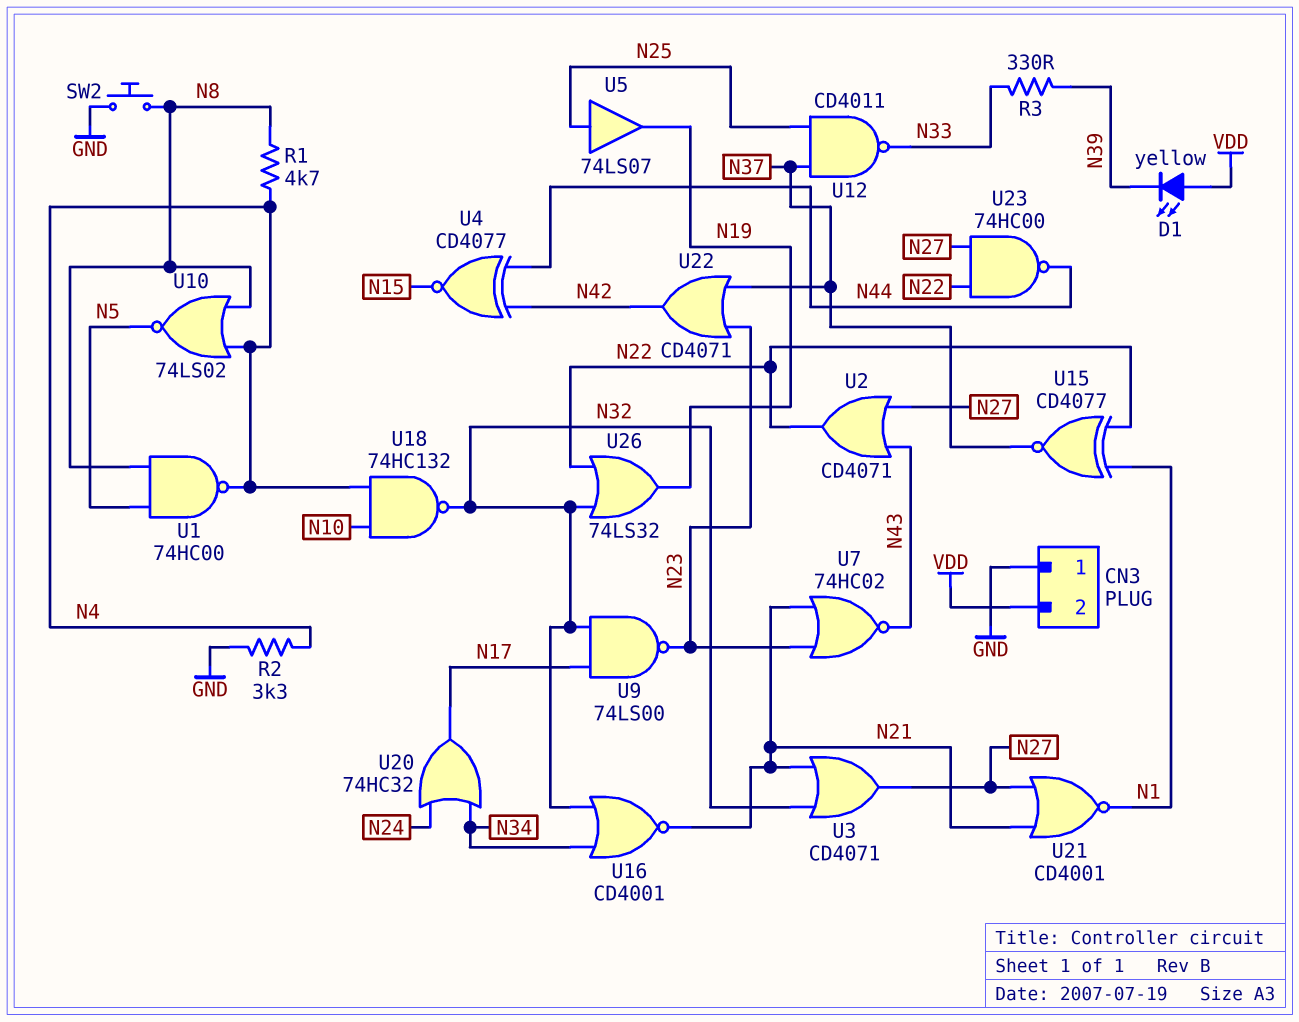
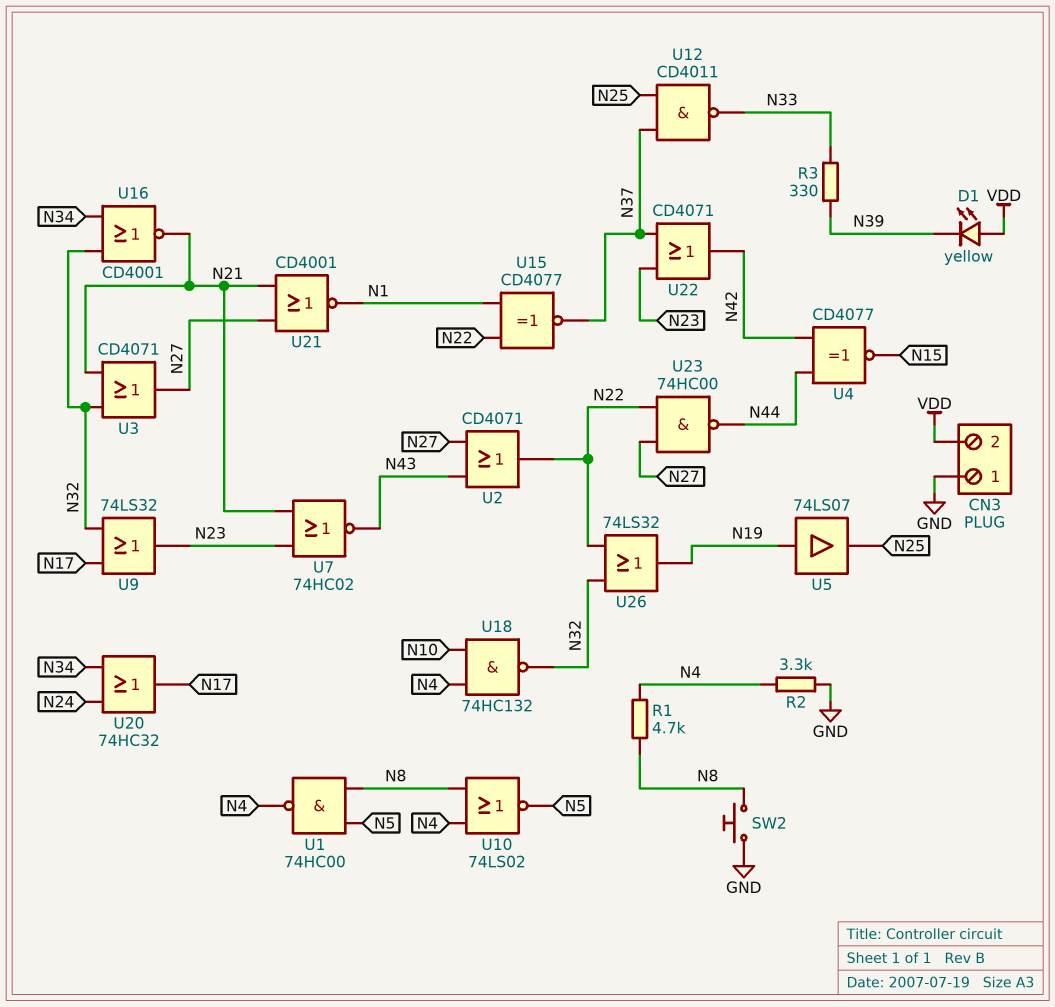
U5: buffer 74LS07 (in N25, out N19) -> buffer 74LS07 (in N19, out N25)
U9: NAND 74LS00 (in N17, in N32, out N23) -> OR 74LS32 (in N17, in N32, out N23)

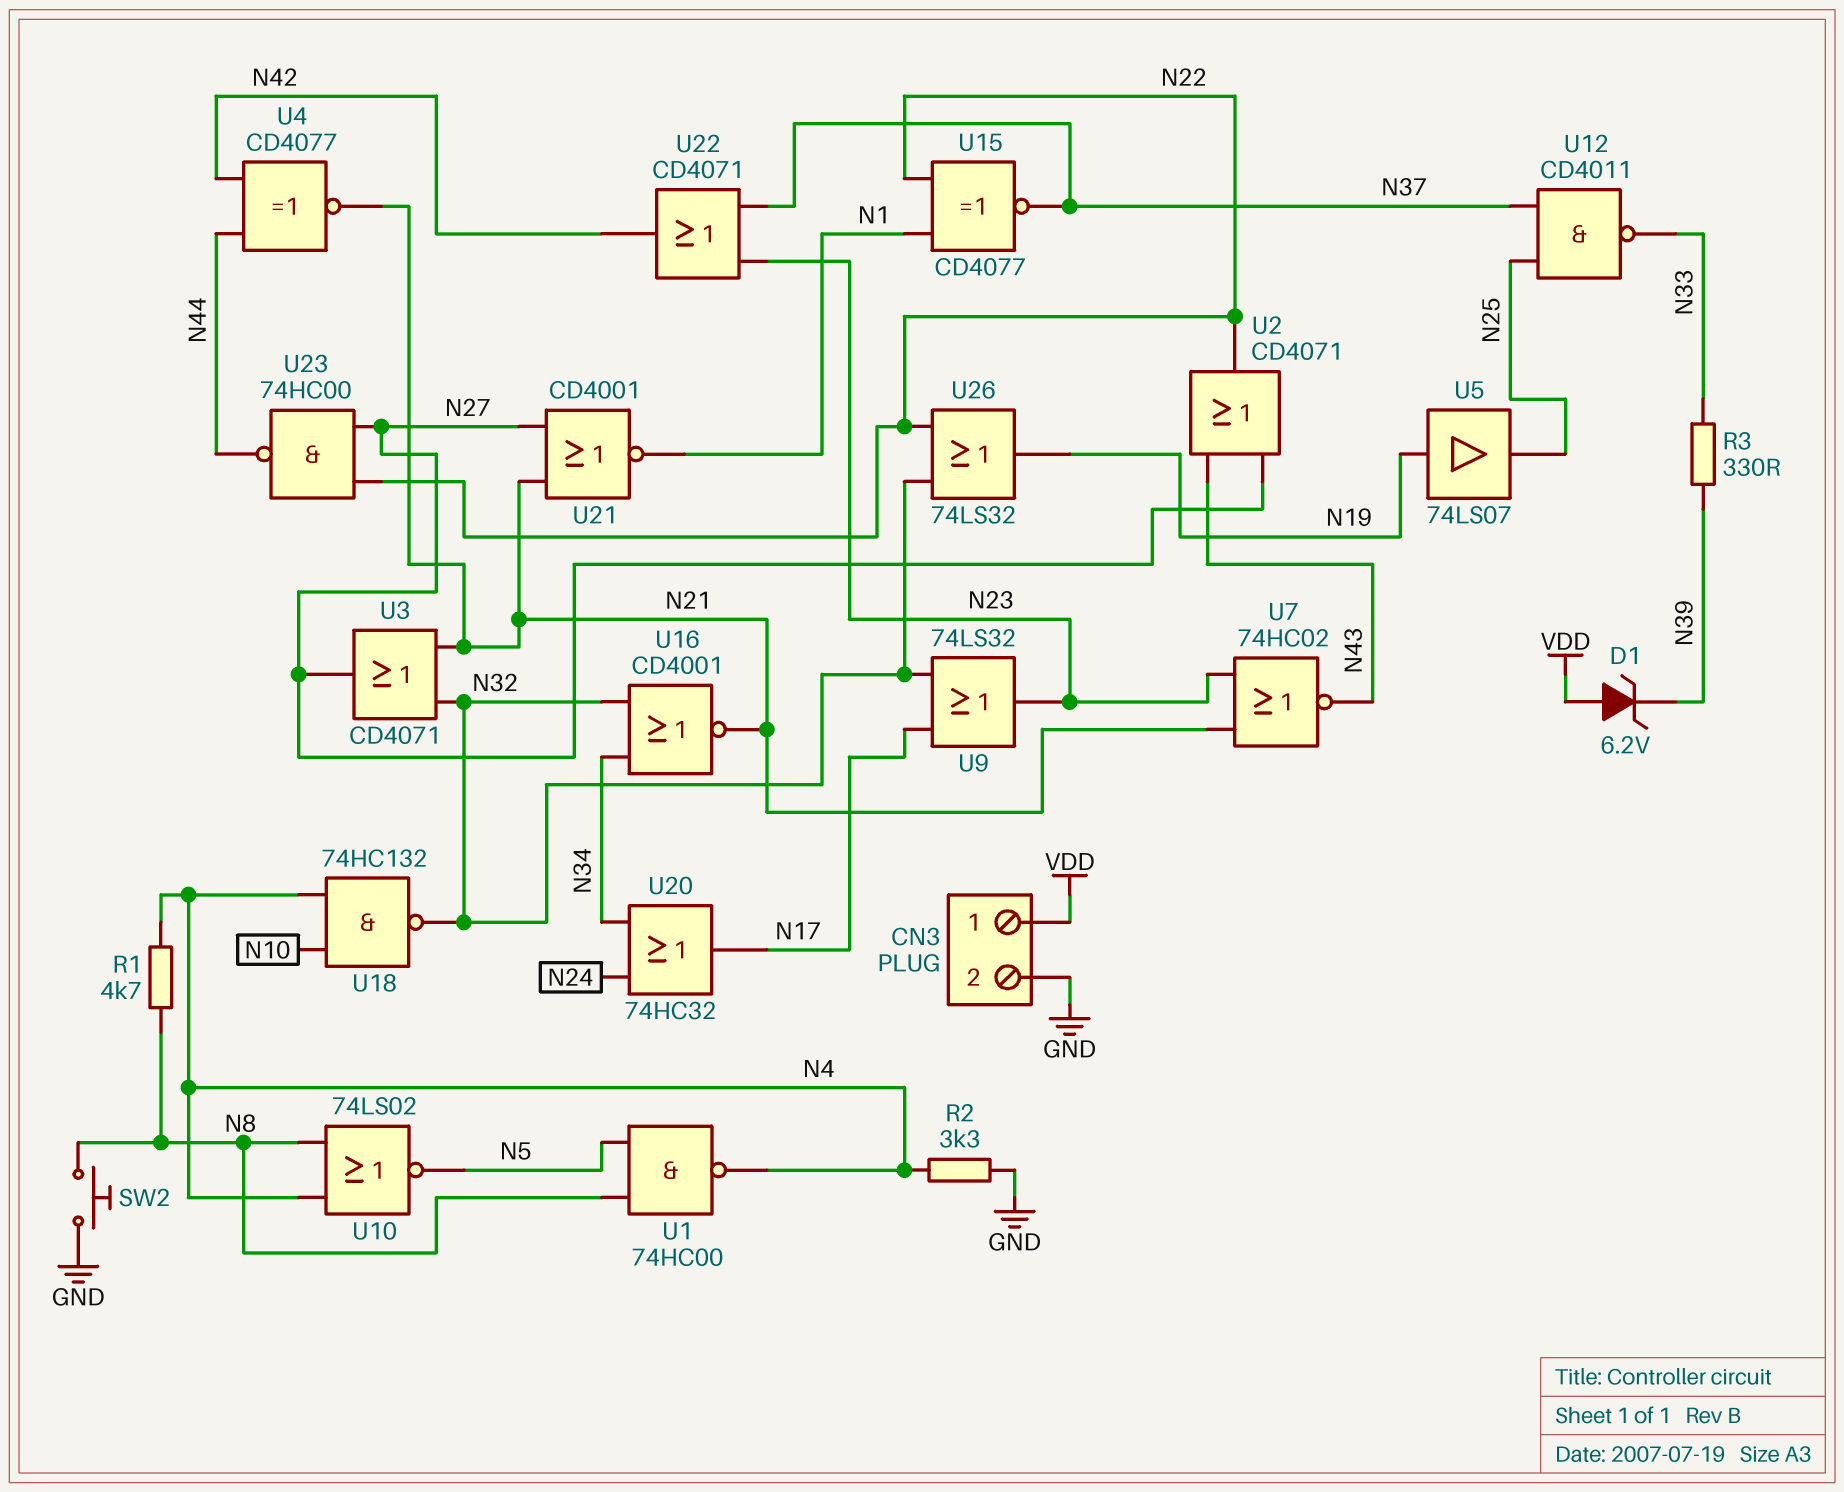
CN3 pin 1: GND -> VDD
CN3 pin 2: VDD -> GND
D1: LED yellow (A VDD, K N39) -> zener 6.2V (A VDD, K N39)
U4: XNOR CD4077 (in N42, in N44, out N15) -> XNOR CD4077 (in N42, in N44, out N21)

